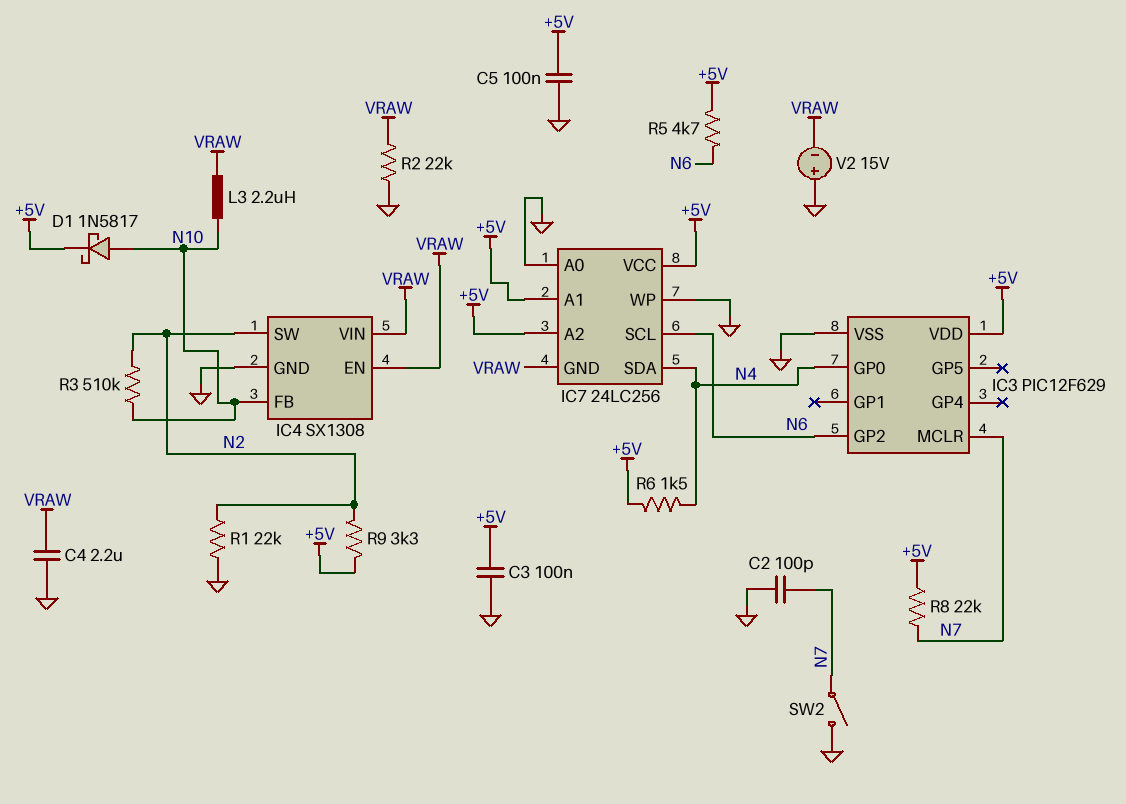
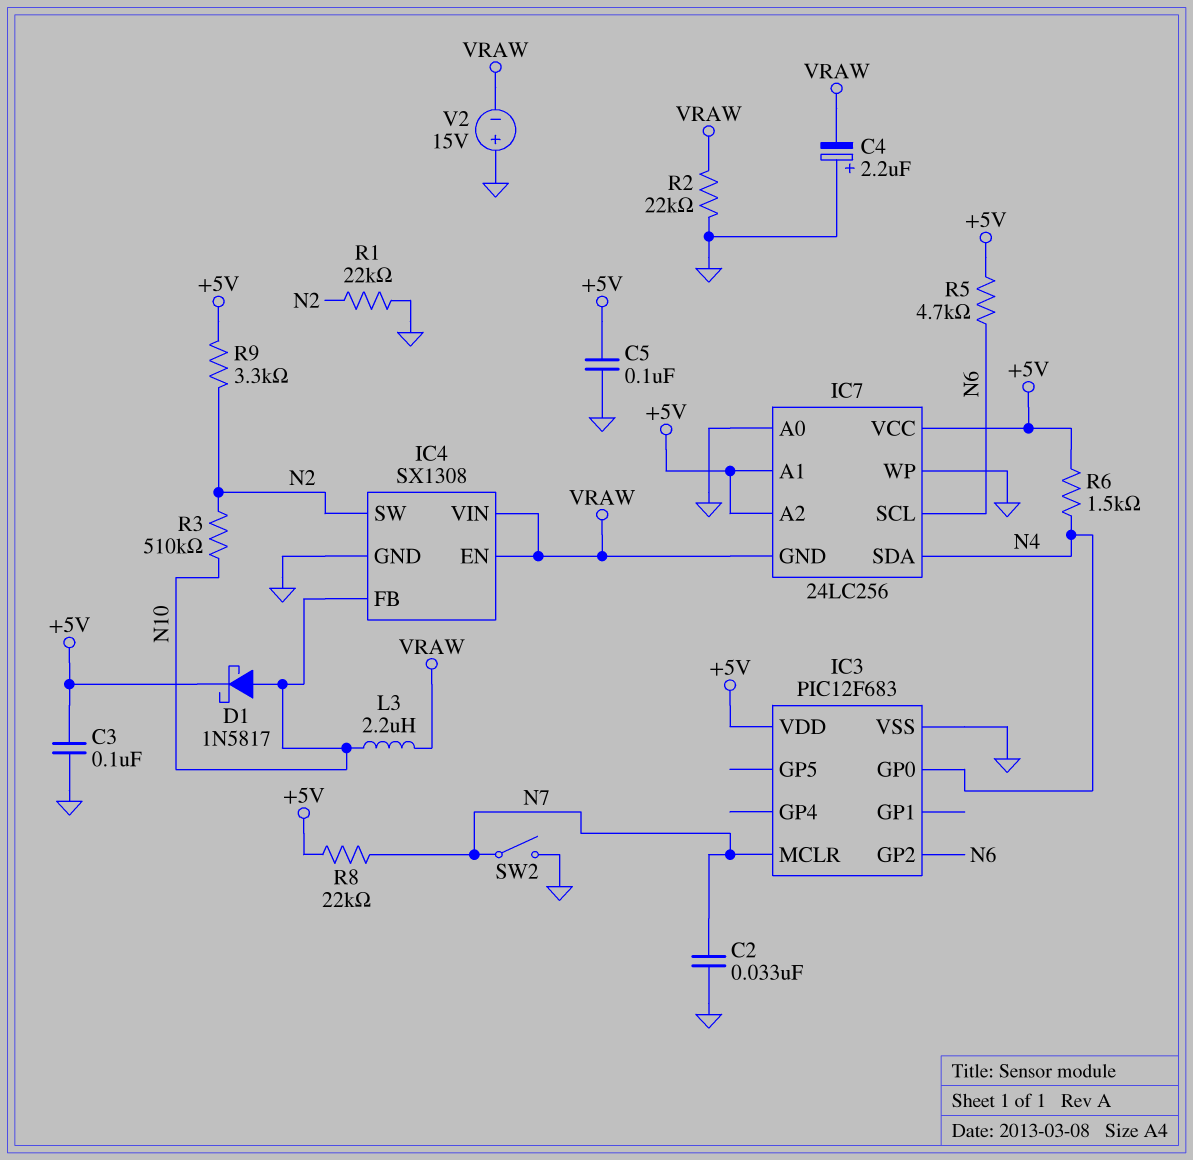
C2: 100pF (GND, N7) -> 33nF (GND, N7)
C4: 2.2uF (GND, VRAW) -> 2.2uF (plus GND, minus VRAW)
IC3: PIC12F629 -> PIC12F683

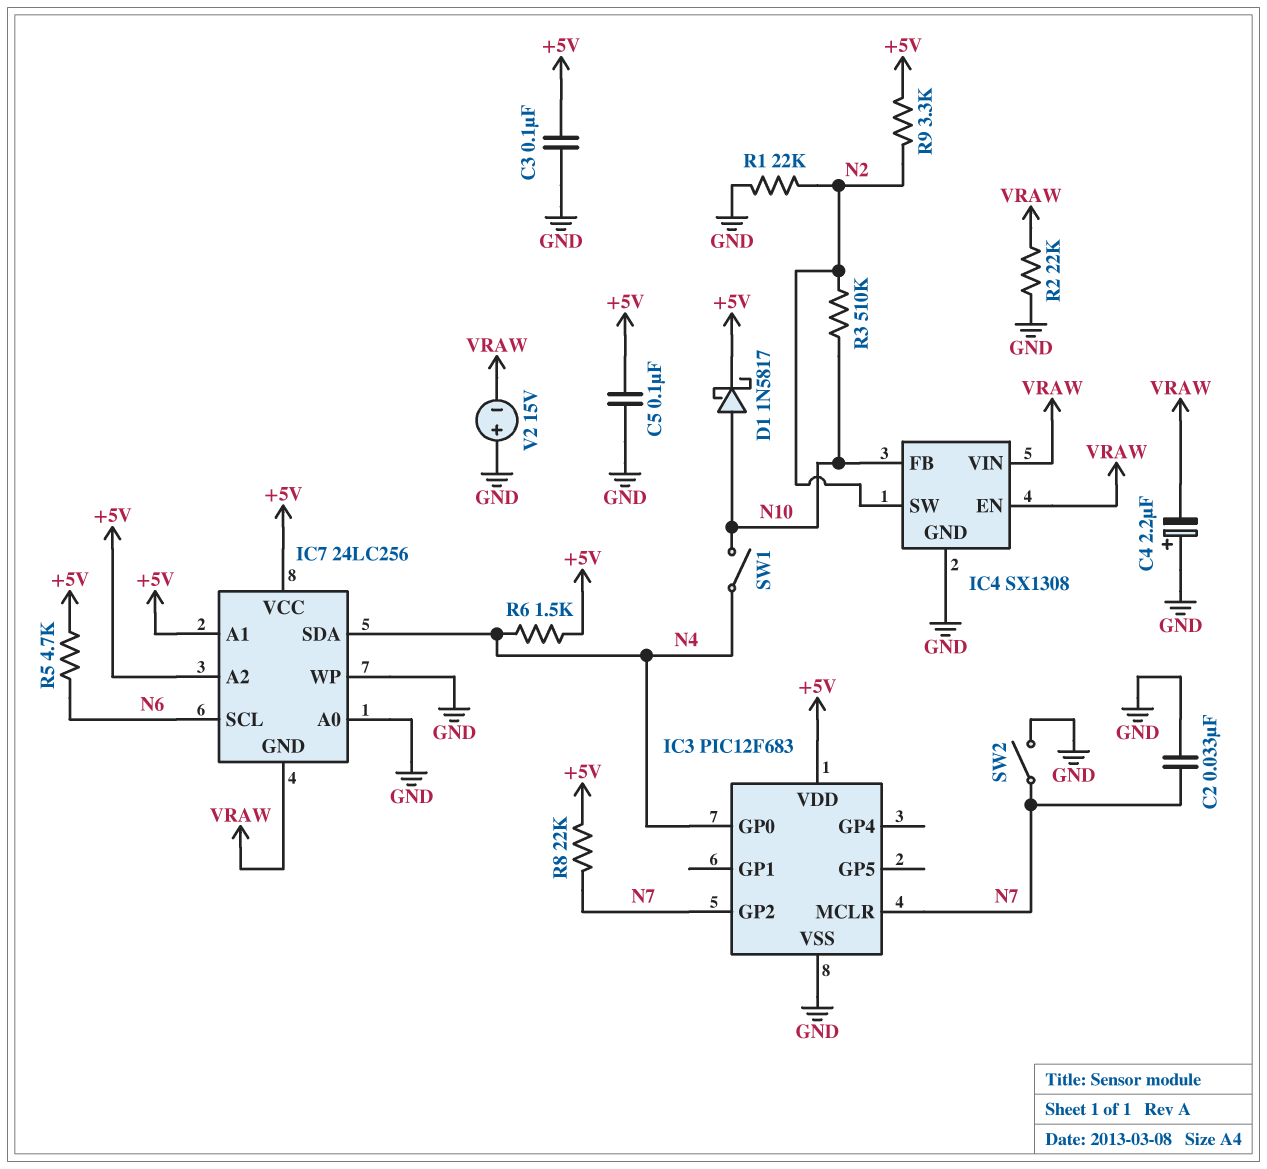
IC3 pin GP2: N6 -> N7
L3: 2.2uH (N10, VRAW) -> none
SW1: none -> switch (N4, N10)

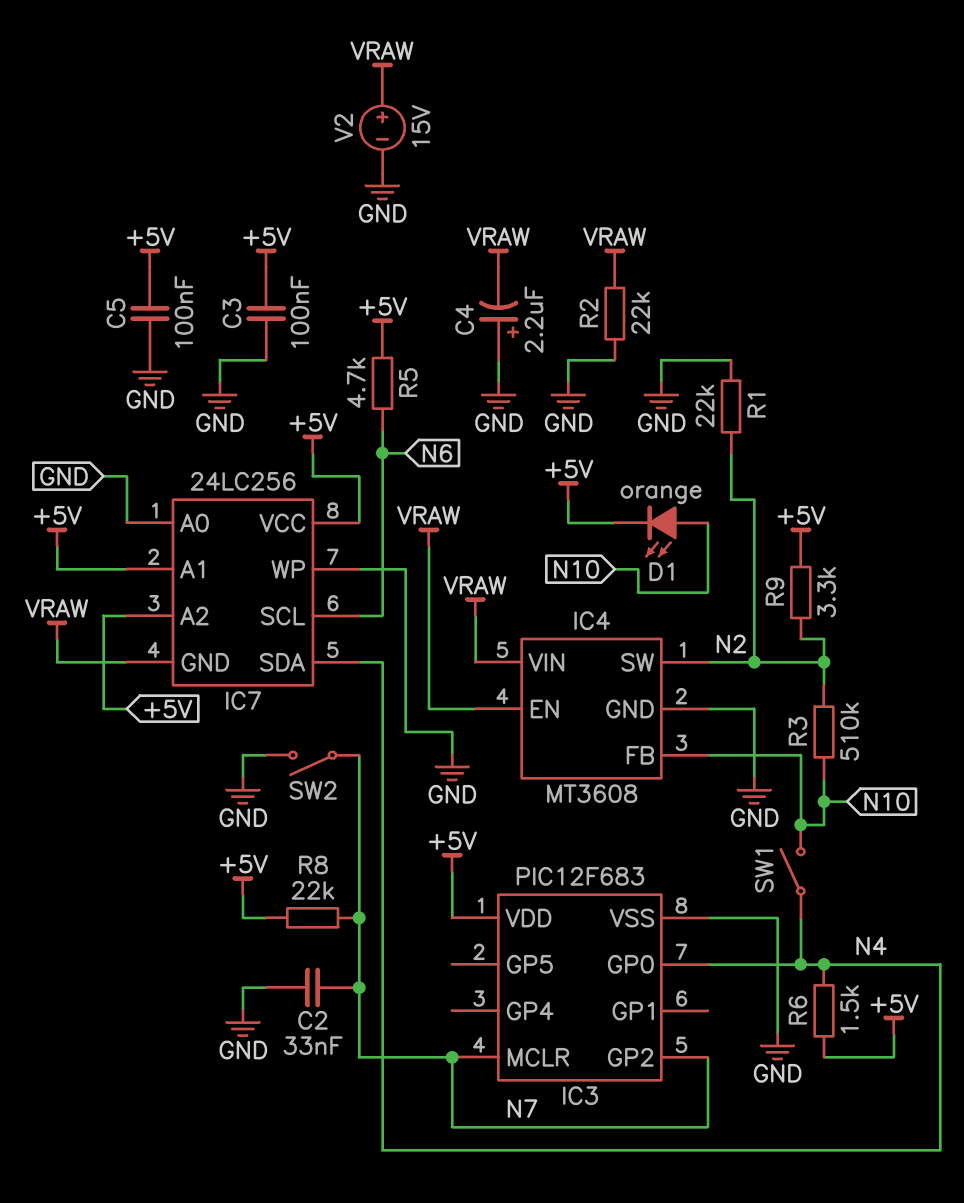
D1: schottky 1N5817 (A N10, K +5V) -> LED orange (A N10, K +5V)
IC4: SX1308 -> MT3608
V2: 15V (plus GND, minus VRAW) -> 15V (plus VRAW, minus GND)

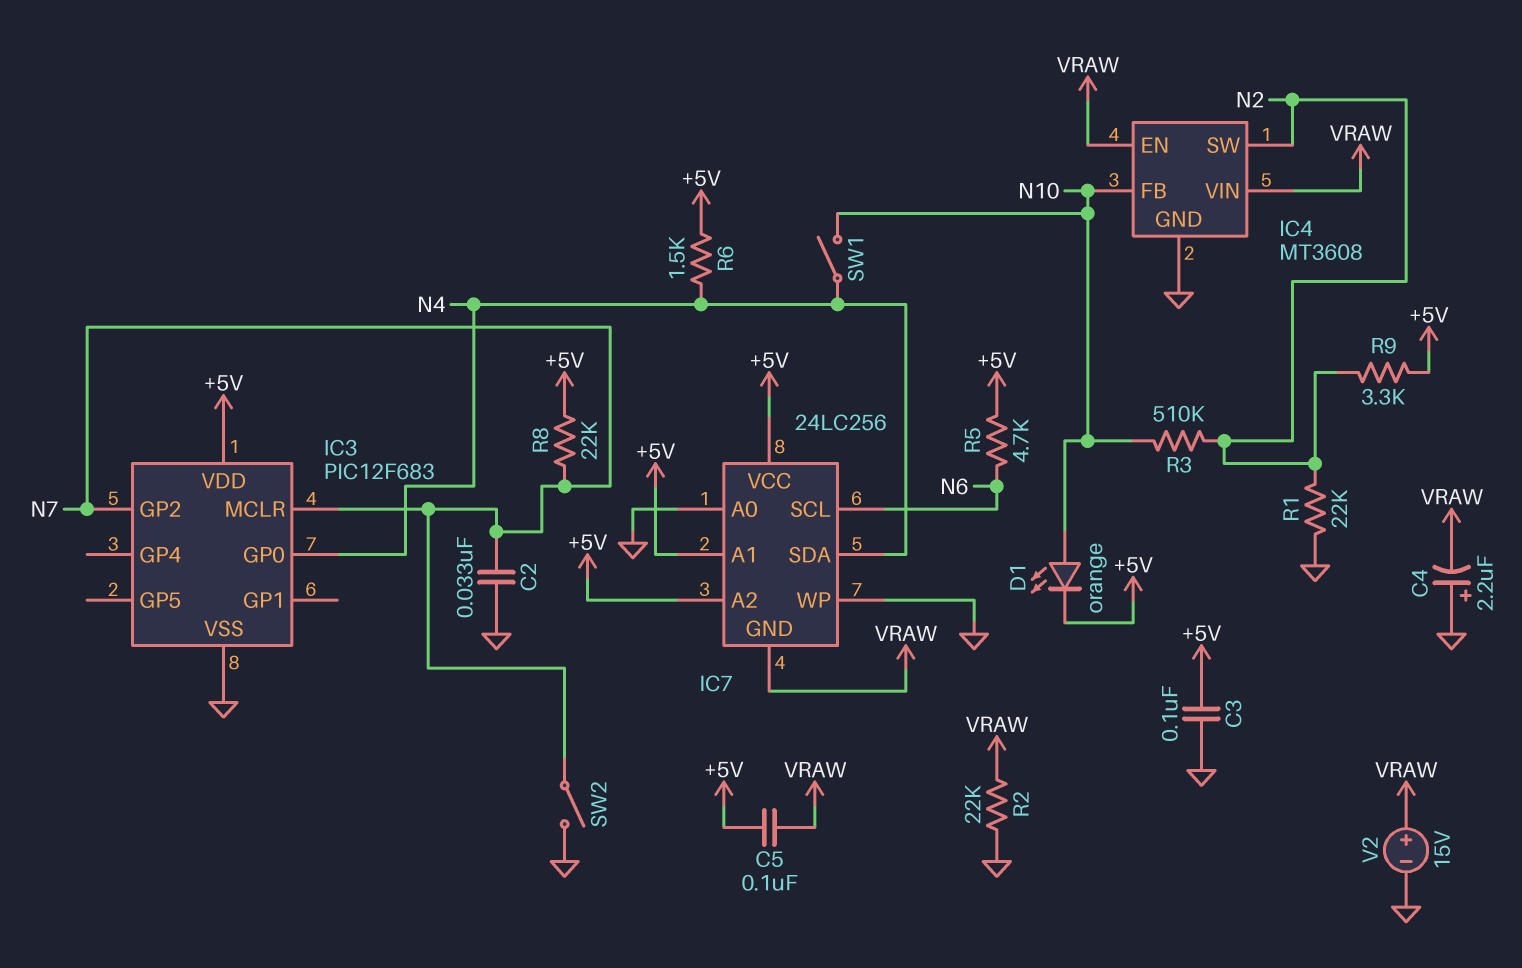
C5: 100nF (+5V, GND) -> 100nF (+5V, VRAW)

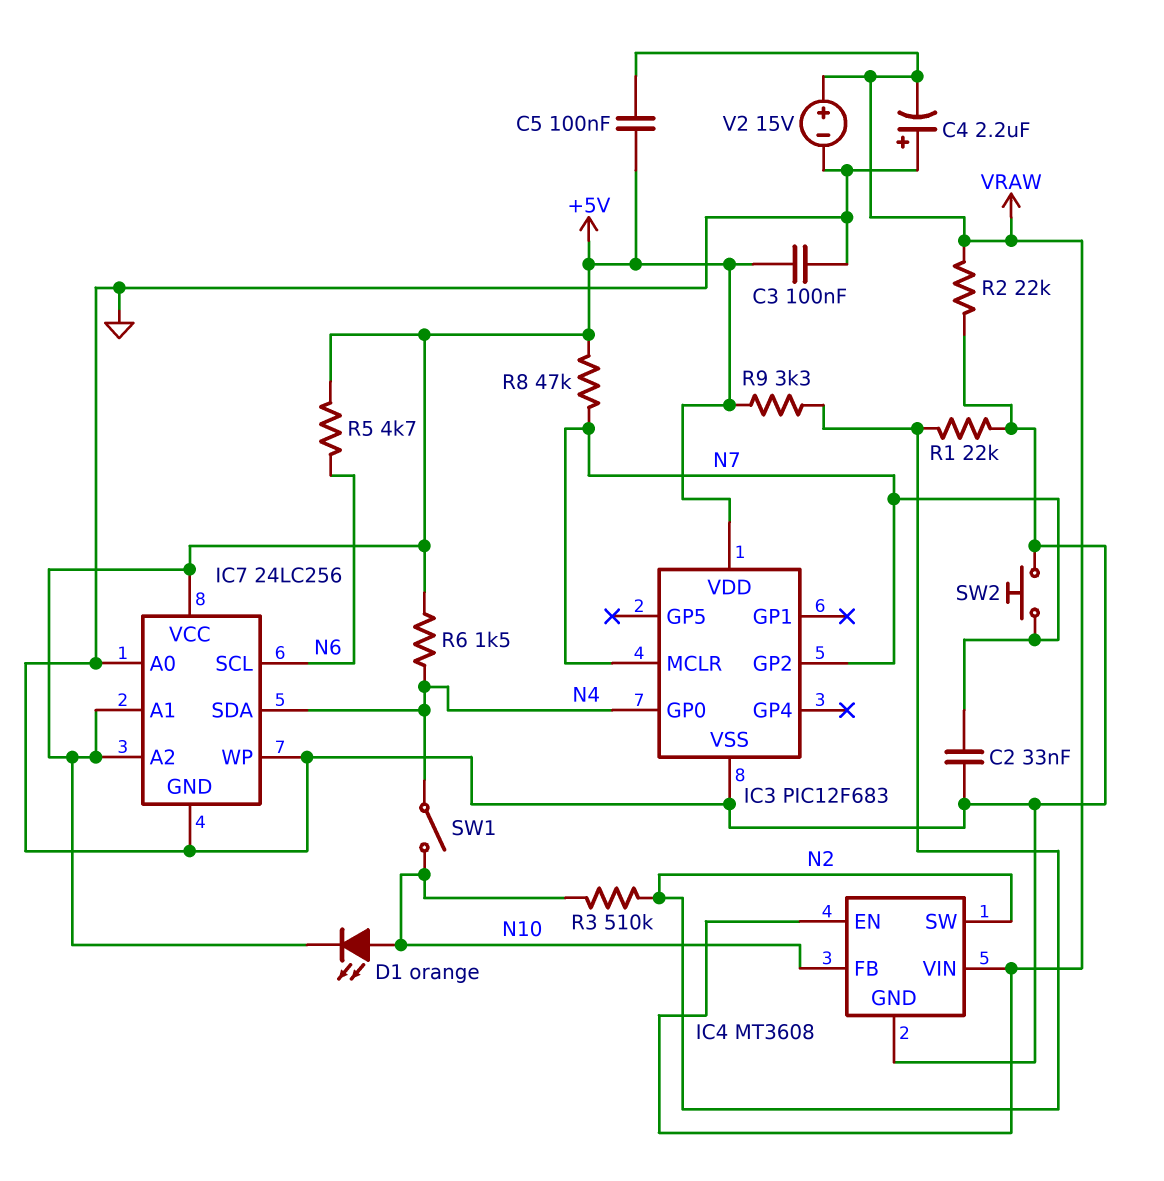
IC7 pin GND: VRAW -> GND
R8: 22k (+5V, N7) -> 47k (+5V, N7)
SW2: switch (GND, N7) -> button (GND, N7)

